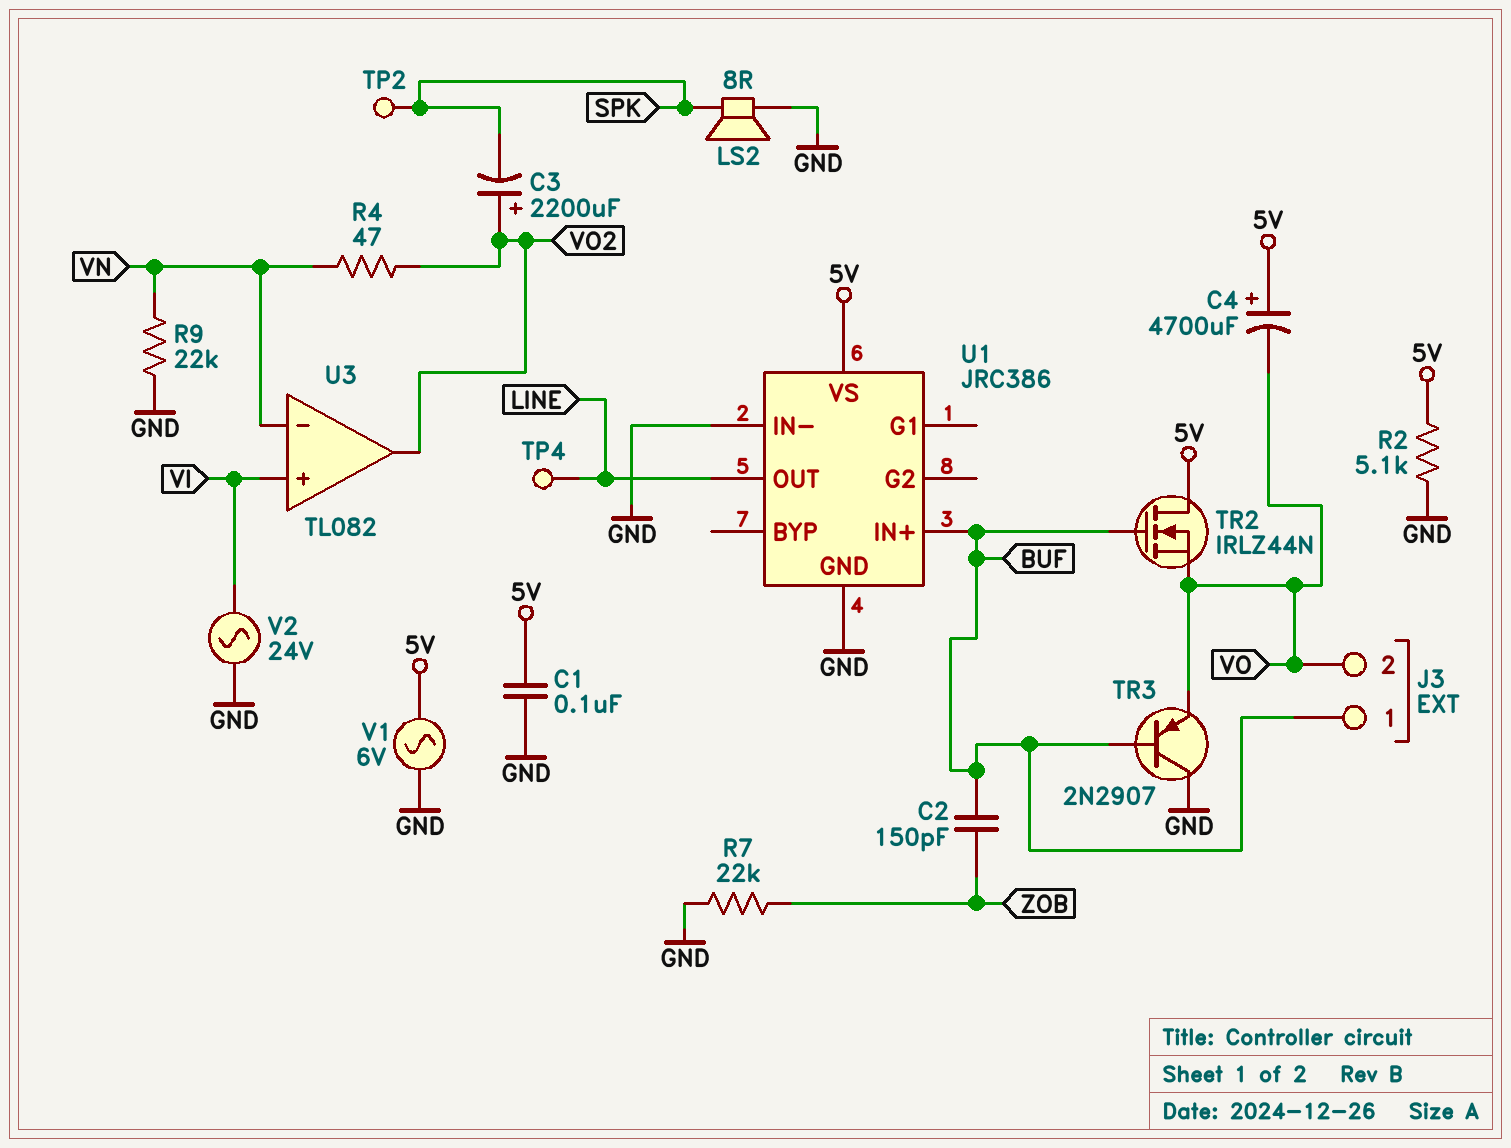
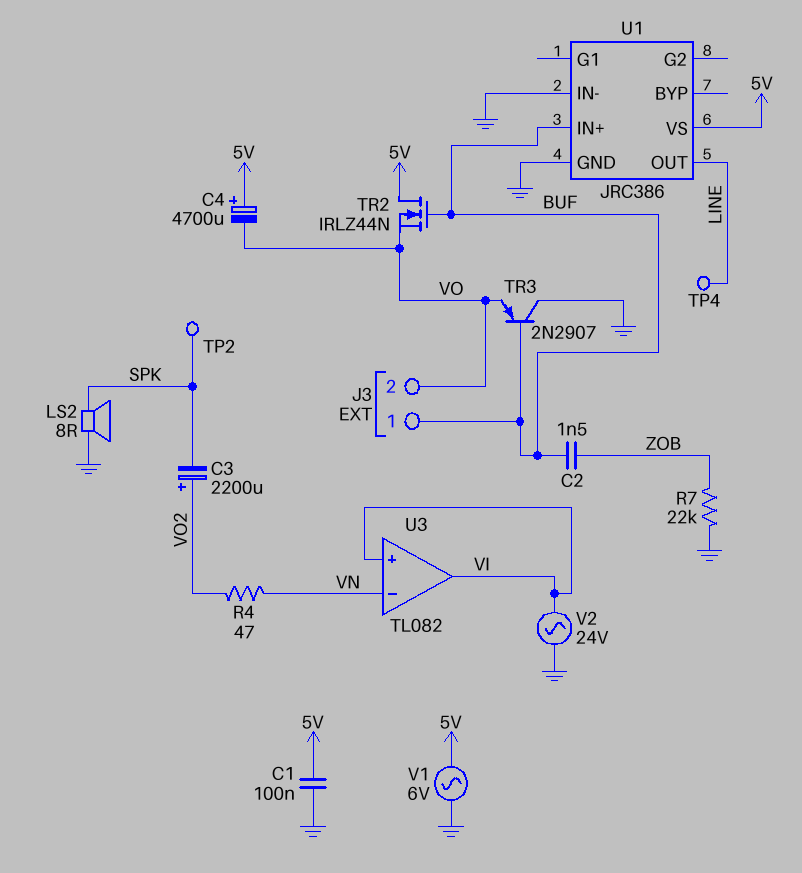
C2: 150pF (BUF, ZOB) -> 1.5nF (BUF, ZOB)
R2: 5.1k (5V, GND) -> none
R9: 22k (GND, VN) -> none
U3 pin out: VO2 -> VI

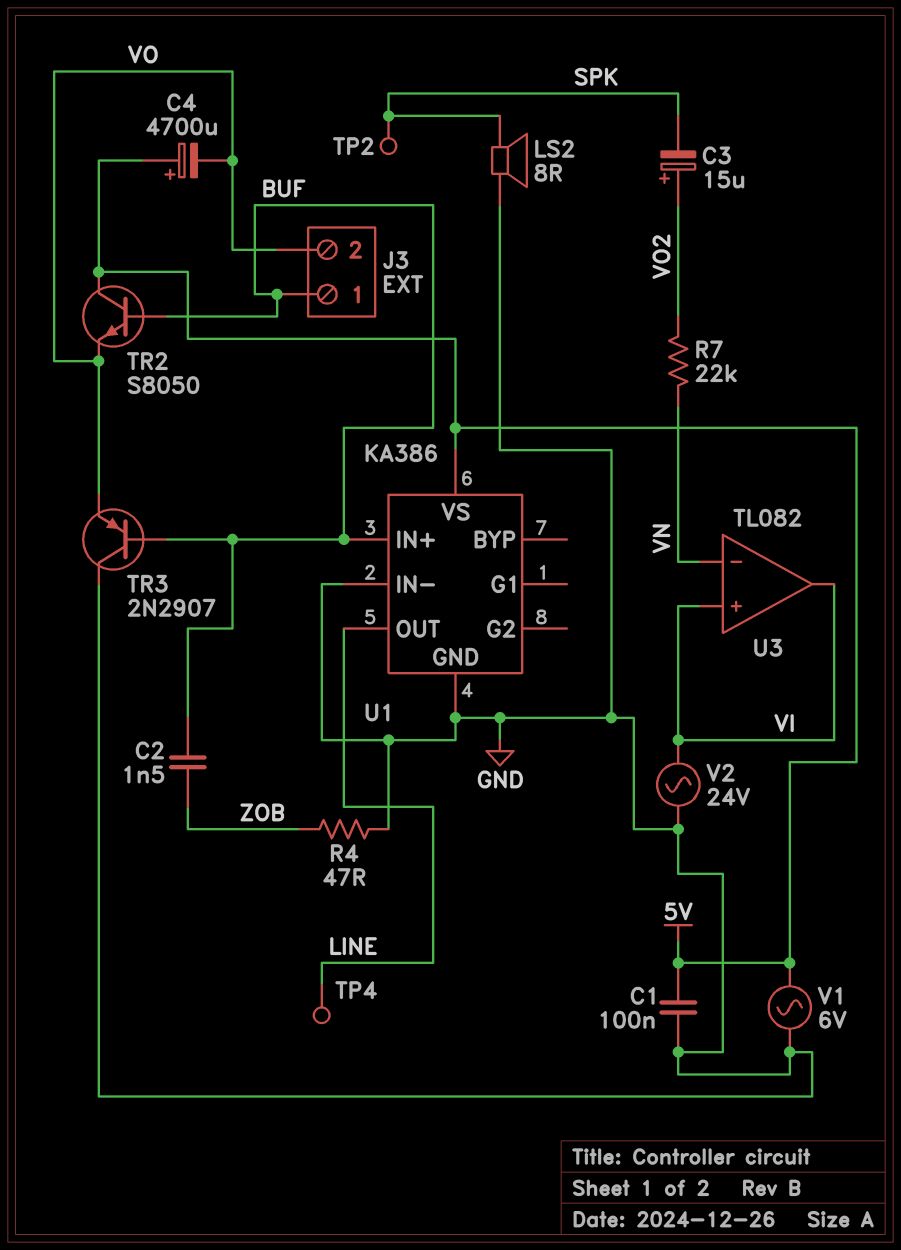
C3: 2200uF (plus VO2, minus SPK) -> 15uF (plus VO2, minus SPK)
R4: 47 (VN, VO2) -> 47 (GND, ZOB)
R7: 22k (GND, ZOB) -> 22k (VN, VO2)
TR2: NMOS IRLZ44N (G BUF, D 5V, S VO) -> NPN S8050 (B BUF, C 5V, E VO)
U1: JRC386 -> KA386

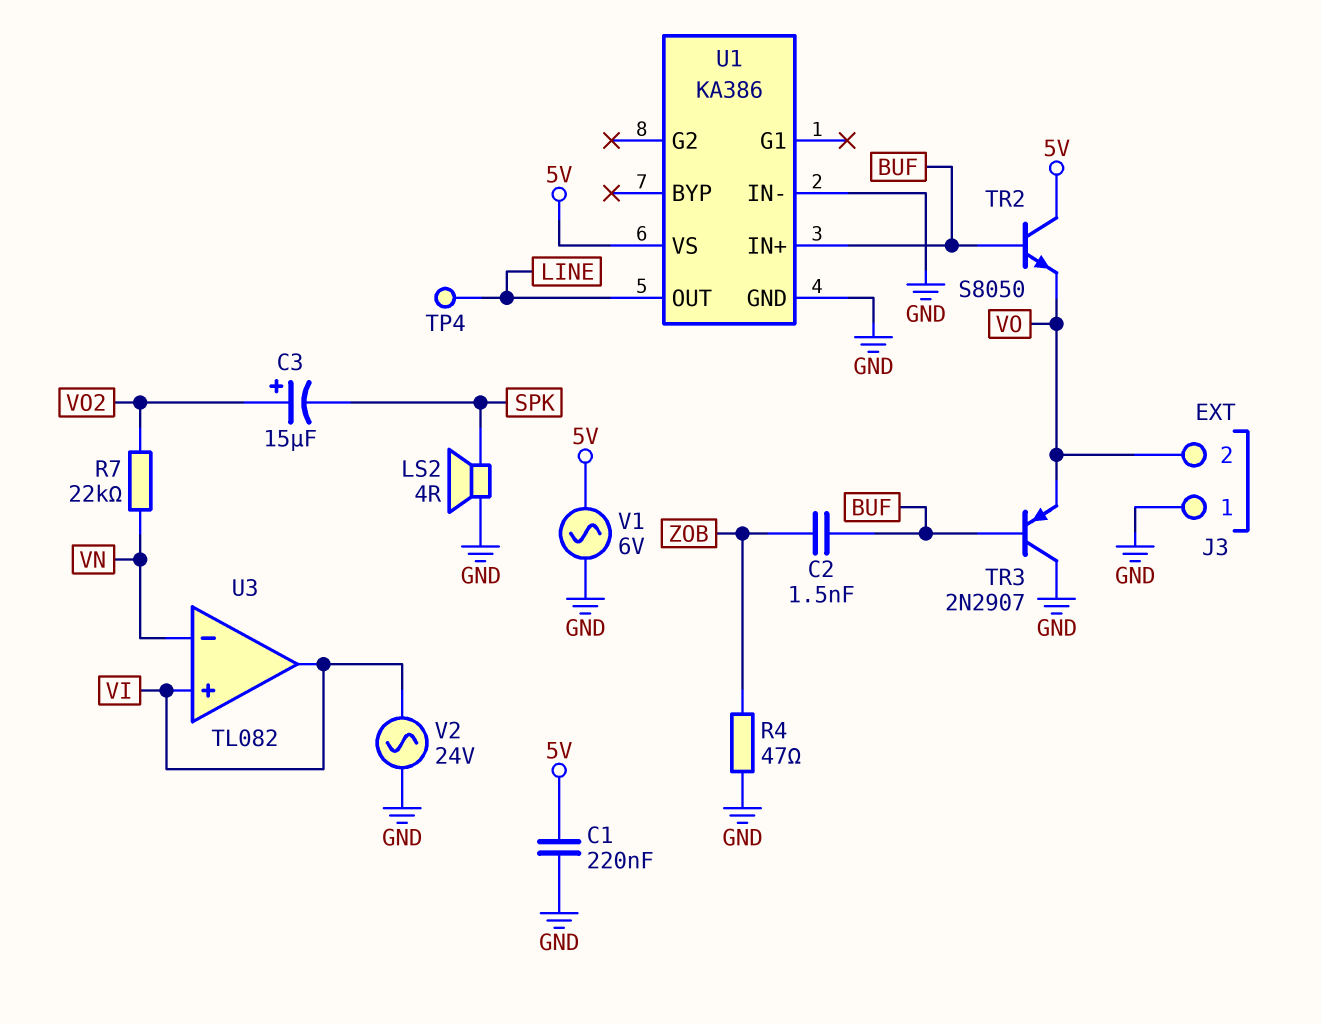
C1: 100nF (5V, GND) -> 220nF (5V, GND)
C4: 4700uF (plus 5V, minus VO) -> none
J3 pin 1: BUF -> GND
LS2: speaker 8R (GND, SPK) -> speaker 4R (GND, SPK)
TP2: test point (SPK) -> none

